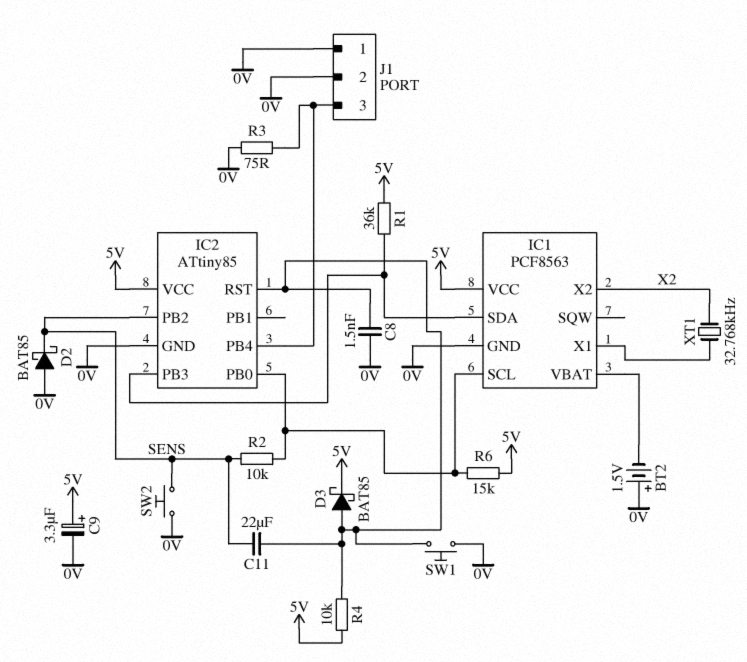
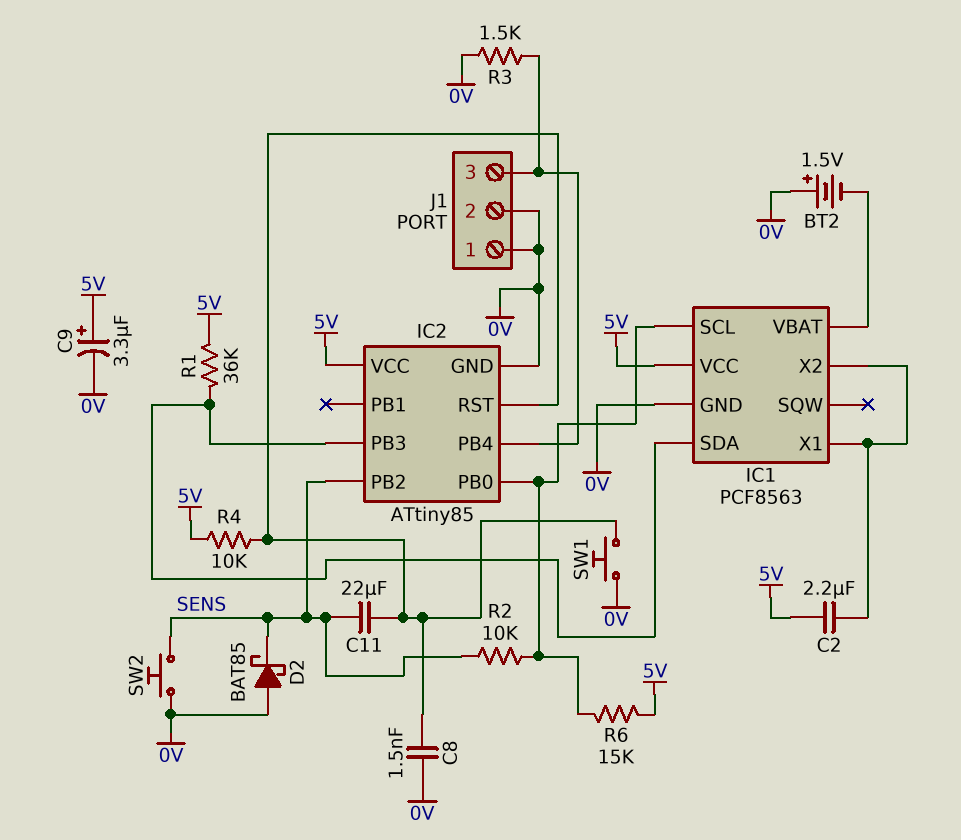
C2: none -> 2.2uF (5V, IC1/X1)
D3: schottky BAT85 (A IC2/RST, K 5V) -> none
IC1 pin X2: X2 -> IC1/X1
R3: 75 (0V, IC2/PB4) -> 1.5k (0V, IC2/PB4)
XT1: 32.768kHz (IC1/X1, X2) -> none

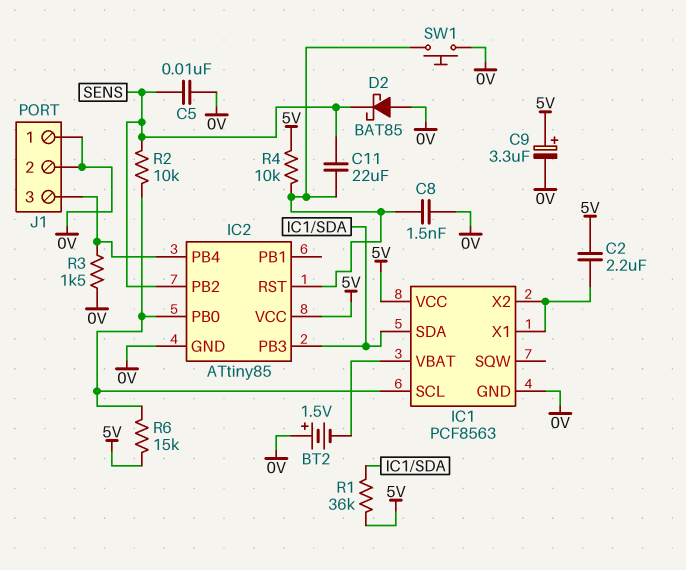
C5: none -> 10nF (0V, SENS)
SW2: button (0V, SENS) -> none

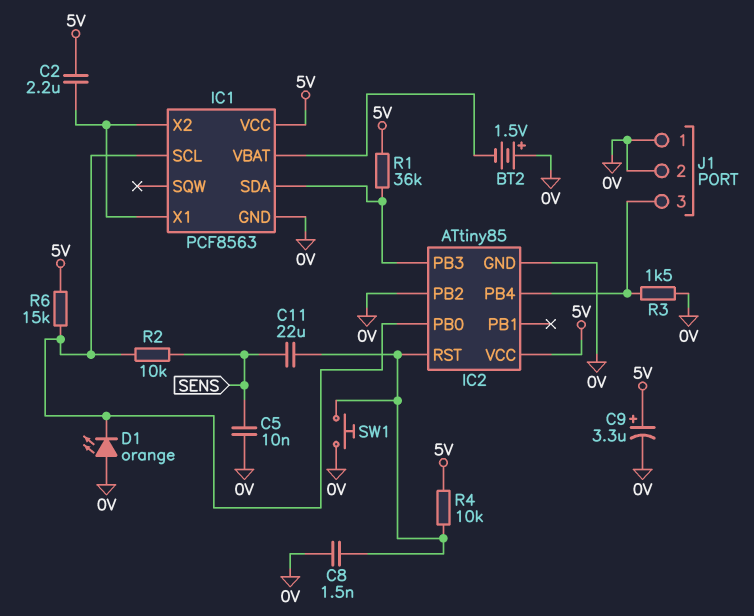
D1: none -> LED orange (A 0V, K IC1/SCL)
D2: schottky BAT85 (A 0V, K SENS) -> none
IC2 pin PB2: SENS -> 0V

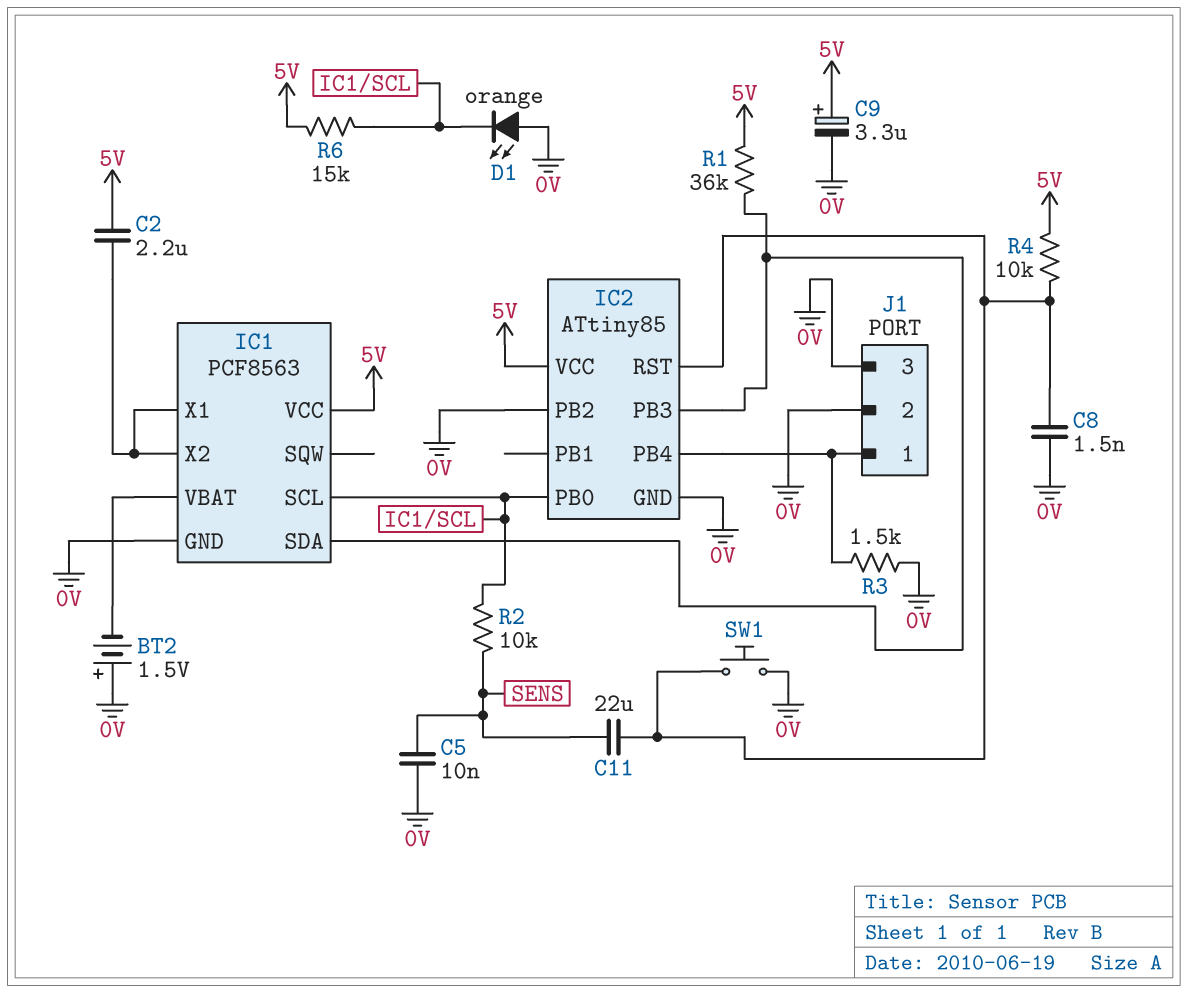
J1 pin 1: 0V -> IC2/PB4
J1 pin 3: IC2/PB4 -> 0V

